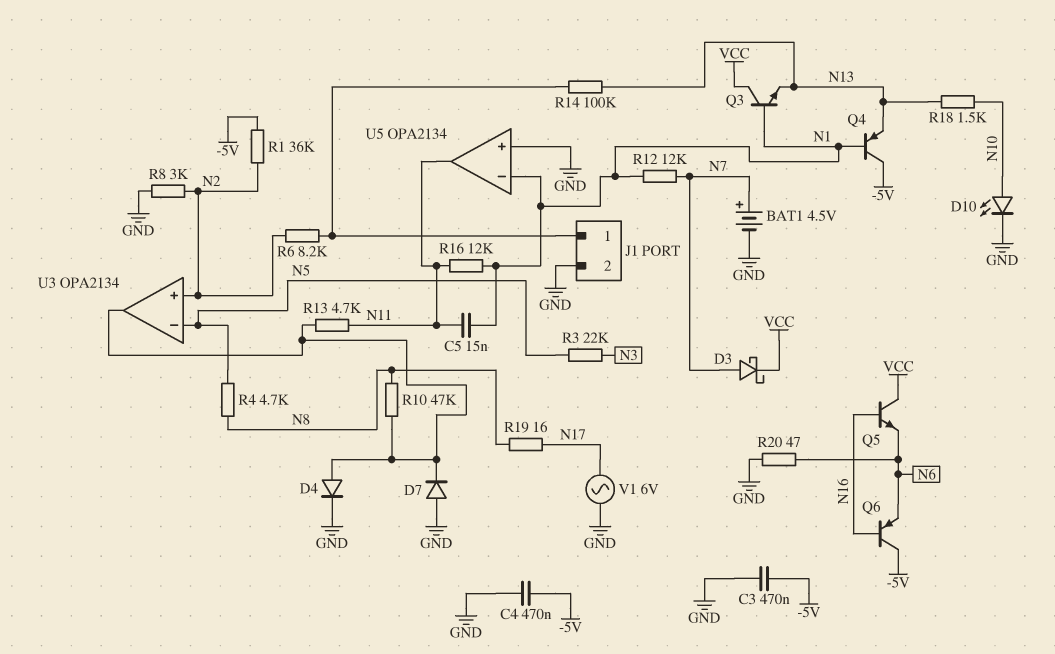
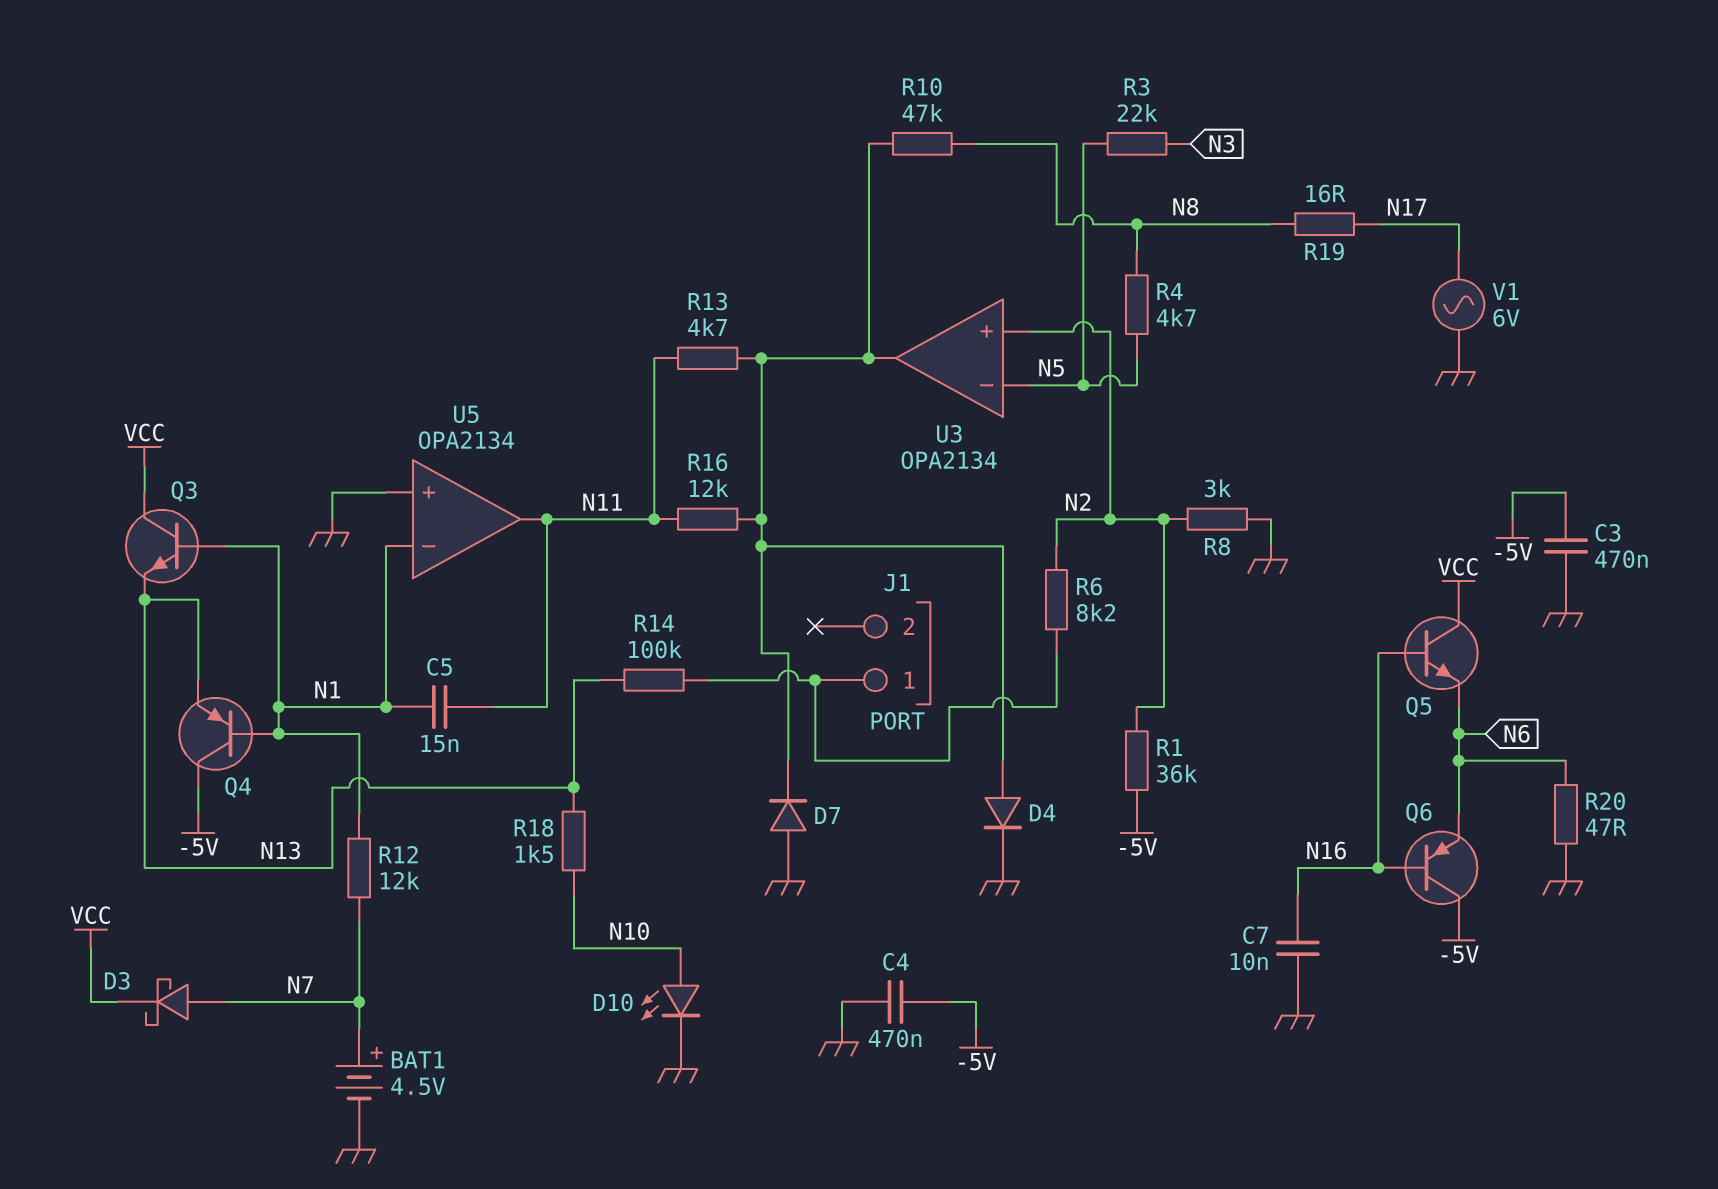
C7: none -> 10nF (GND, N16)
J1 pin 2: GND -> none
R16: 12k (N1, N11) -> 12k (N11, U3/out)

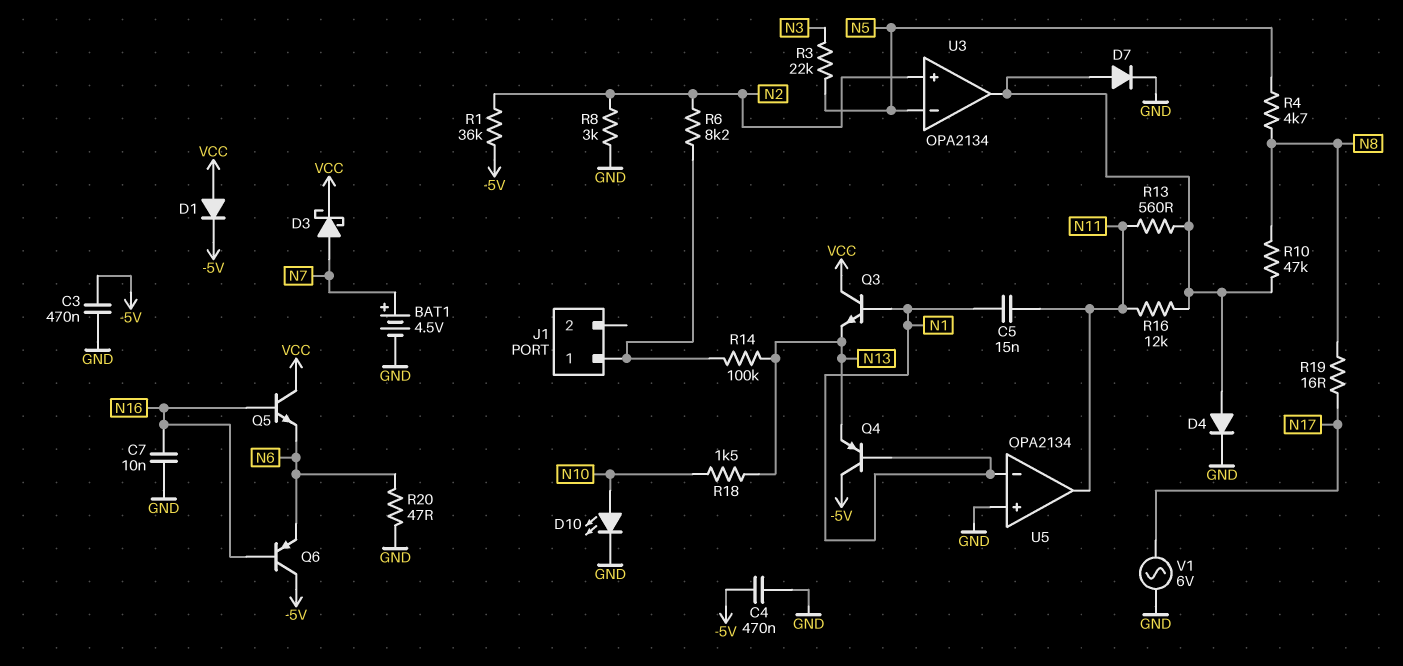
D1: none -> diode (A VCC, K -5V)
D7: diode (A GND, K U3/out) -> diode (A U3/out, K GND)
R12: 12k (N1, N7) -> none
R13: 4.7k (N11, U3/out) -> 560 (N11, U3/out)

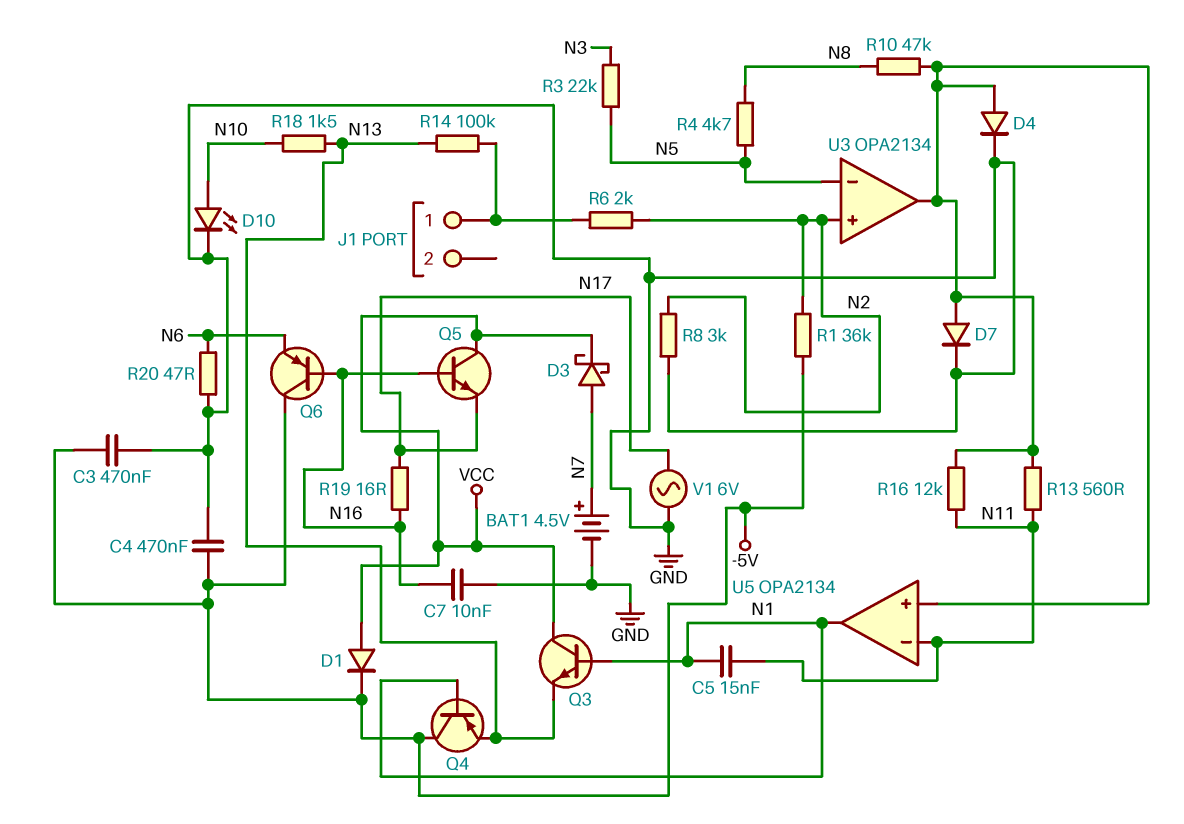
Q5: NPN (B N16, C VCC, E N6) -> NPN (B N16, C VCC, E N17)
R6: 8.2k (J1/1, N2) -> 2k (J1/1, N2)
R19: 16 (N8, N17) -> 16 (N16, N17)
U5 pin in+: GND -> U3/out
U5 pin in-: N1 -> N11
U5 pin out: N11 -> N1

